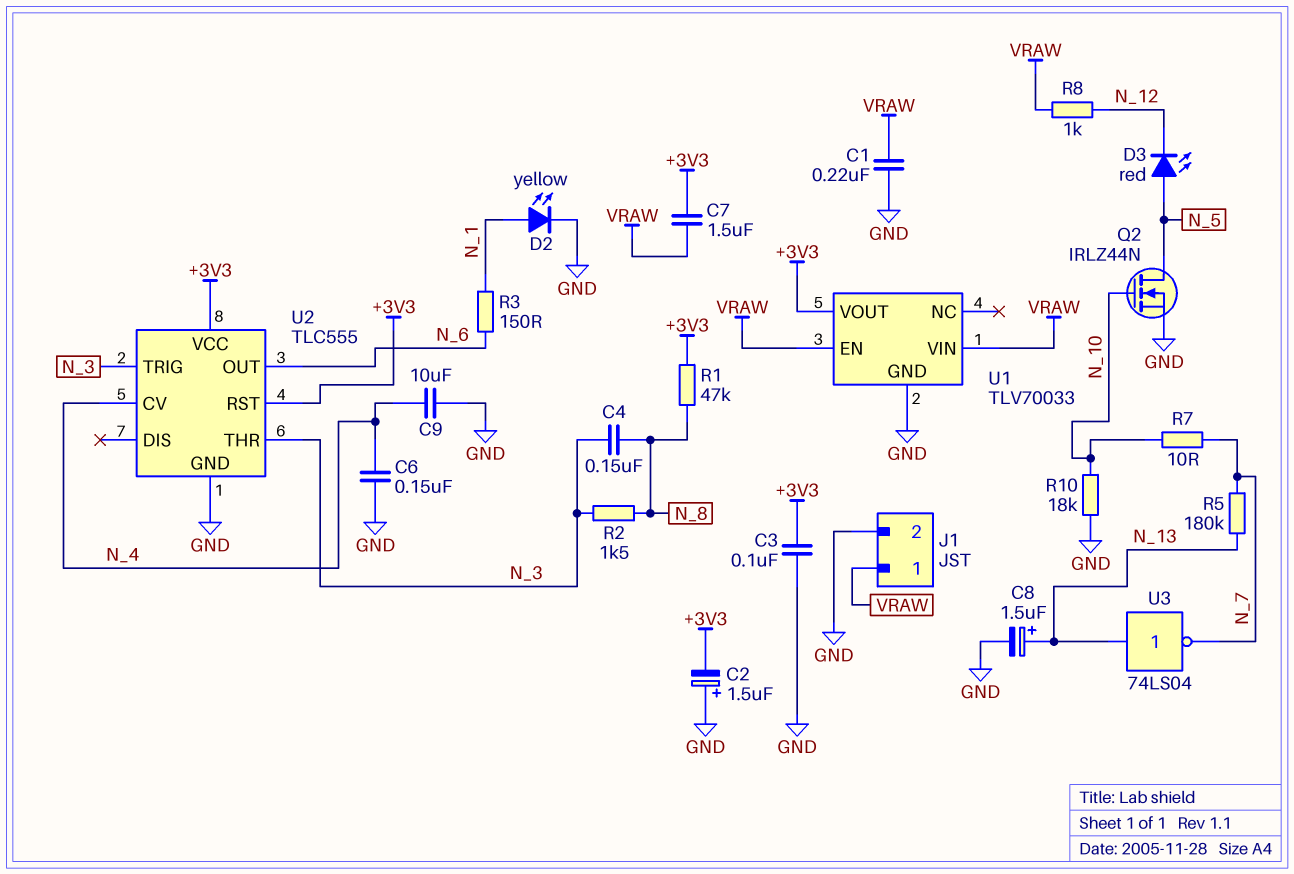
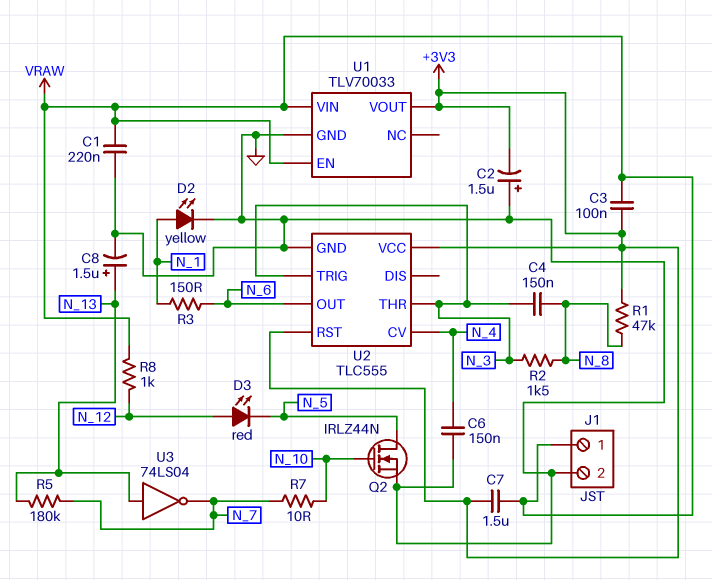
C3: 100nF (+3V3, GND) -> 100nF (+3V3, VRAW)
C9: 10uF (GND, N_4) -> none
D3: LED red (A N_5, K N_12) -> LED red (A N_12, K N_5)
R10: 18k (GND, N_10) -> none

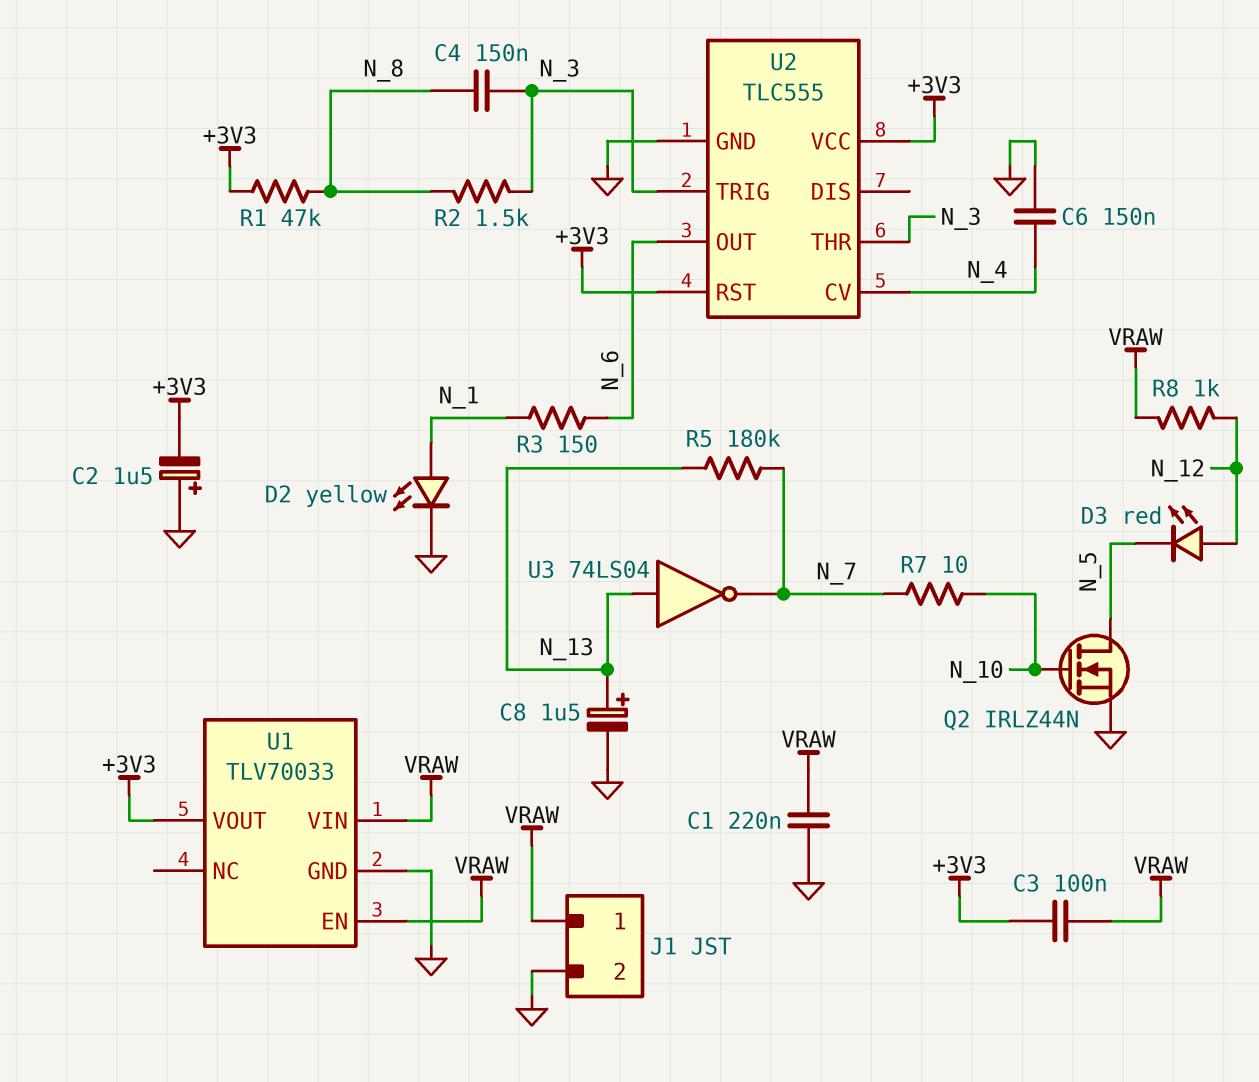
C7: 1.5uF (+3V3, VRAW) -> none

